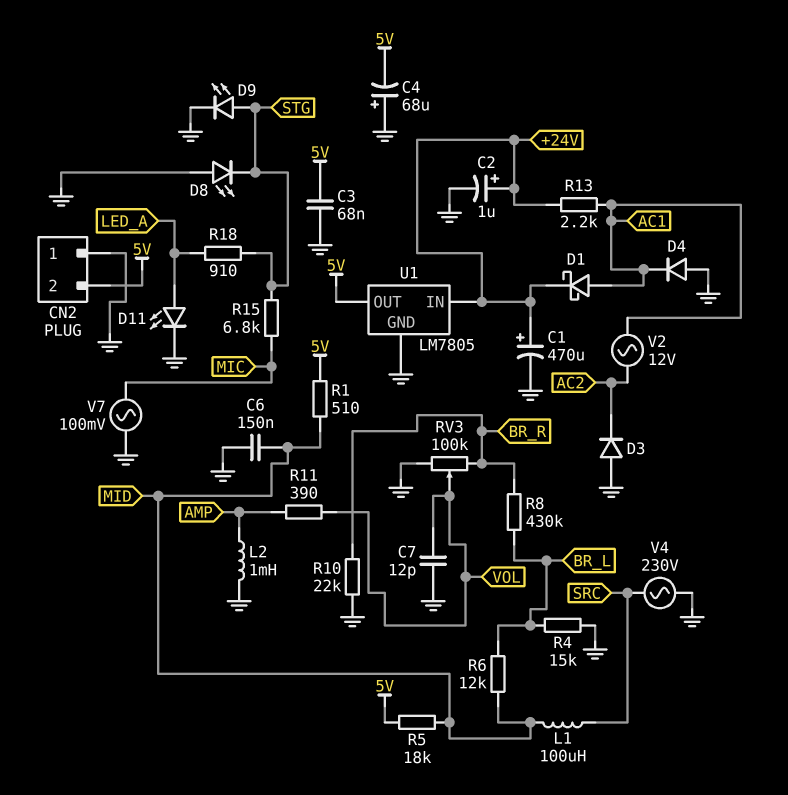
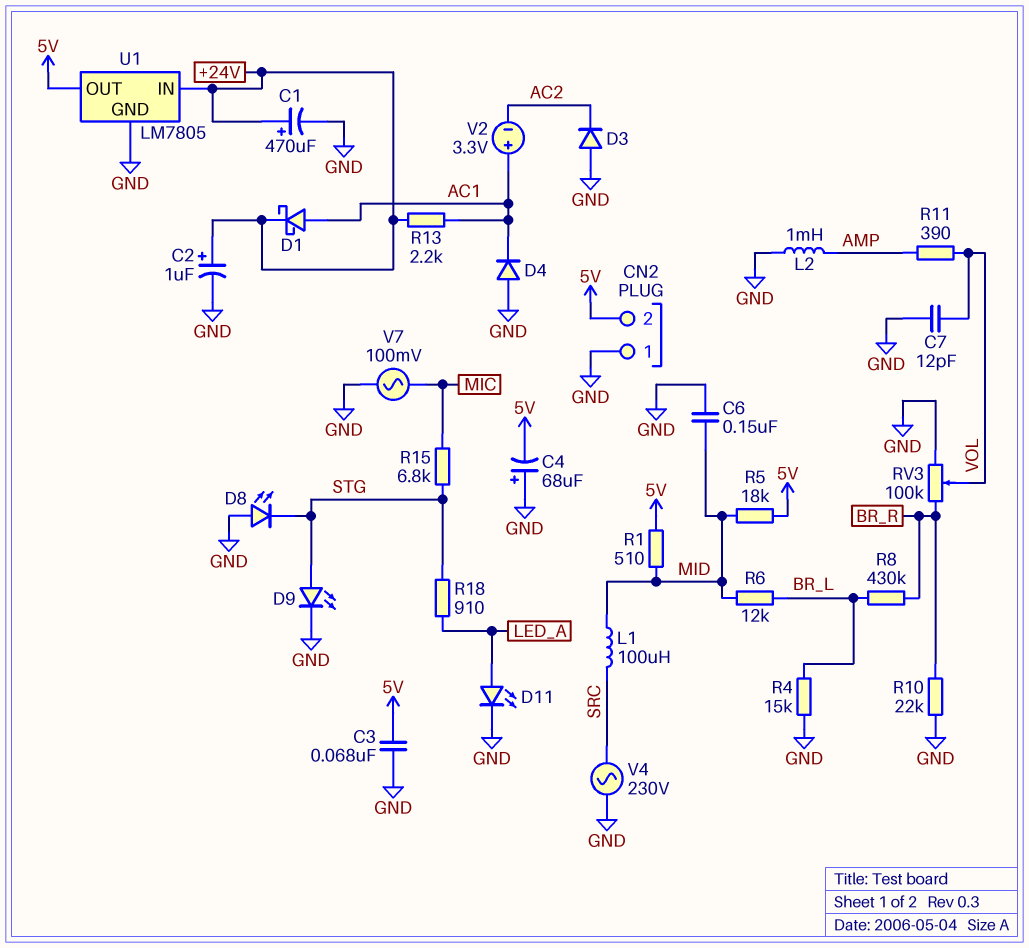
V2: AC 12V (AC1, AC2) -> 3.3V (plus AC1, minus AC2)

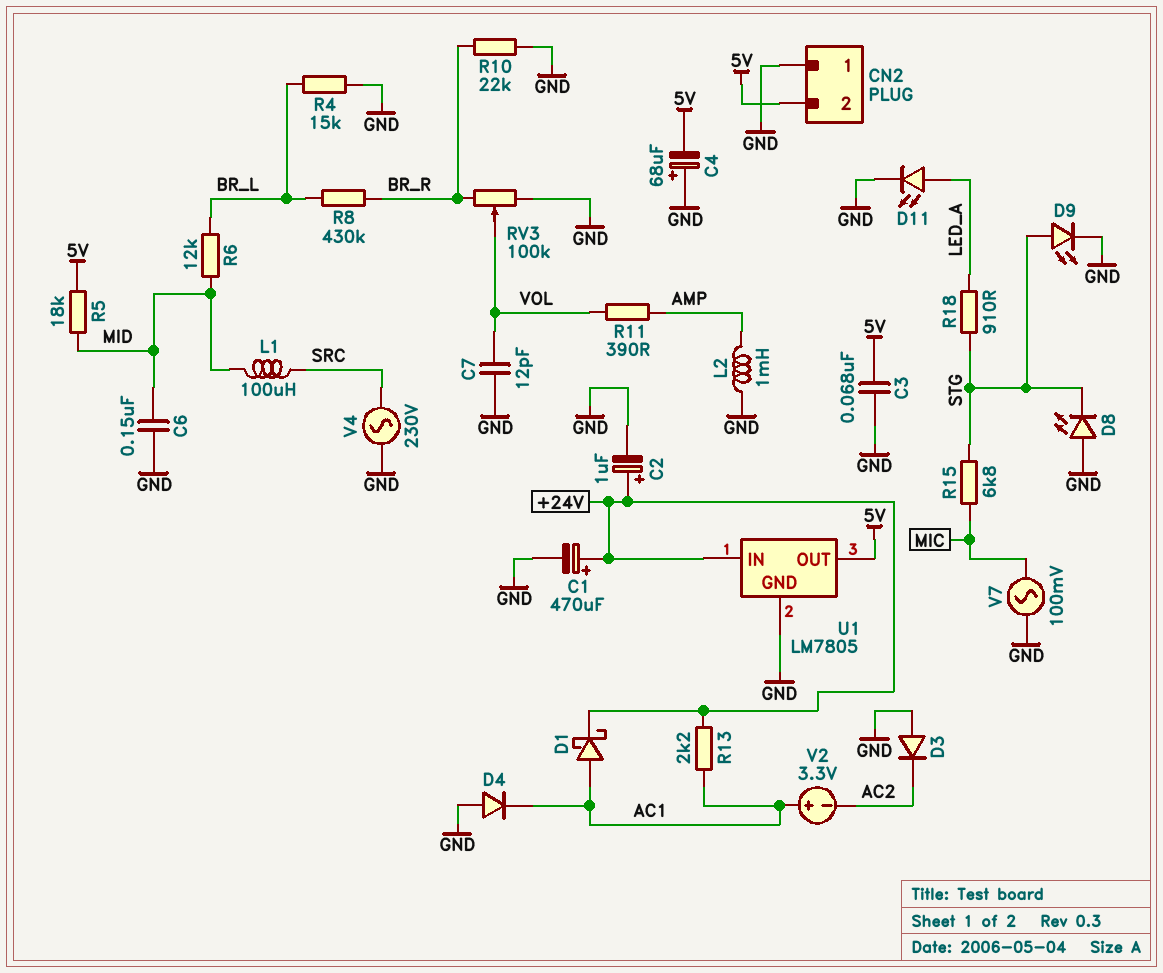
R1: 510 (5V, MID) -> none

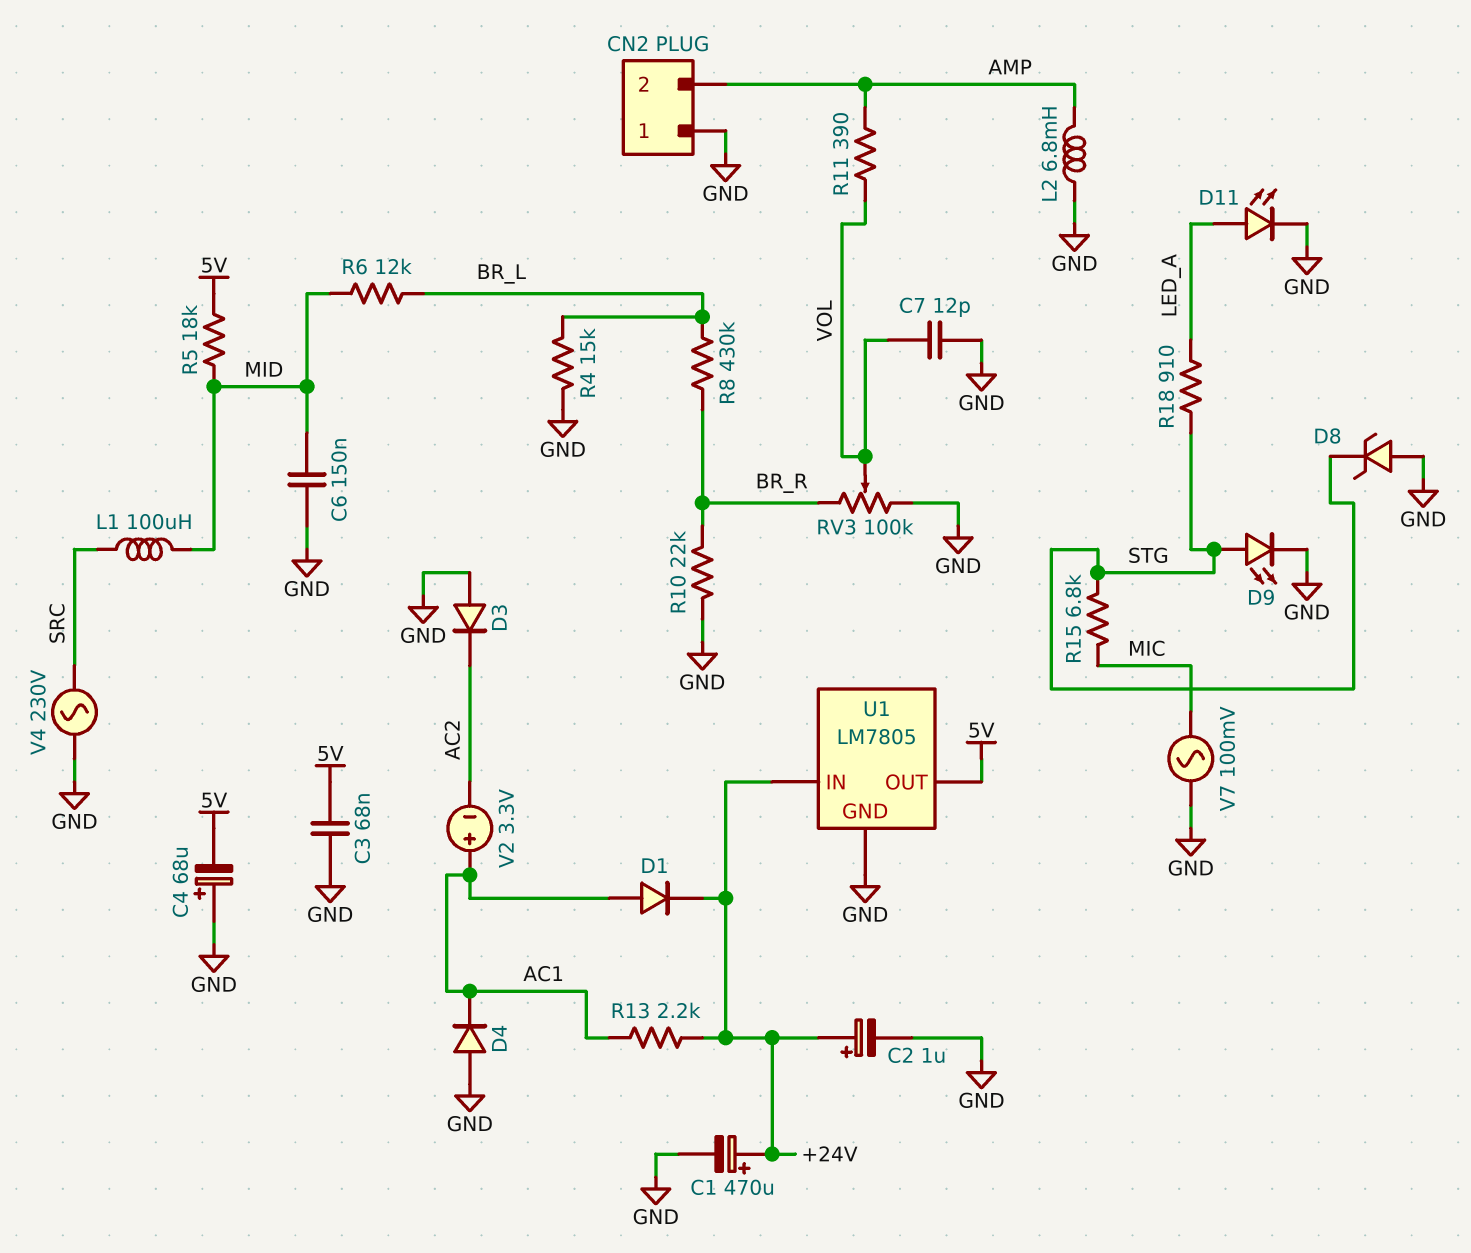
CN2 pin 2: 5V -> AMP
D1: schottky (A AC1, K +24V) -> diode (A AC1, K +24V)
D8: LED (A GND, K STG) -> zener (A GND, K STG)
L2: 1mH (AMP, GND) -> 6.8mH (AMP, GND)

